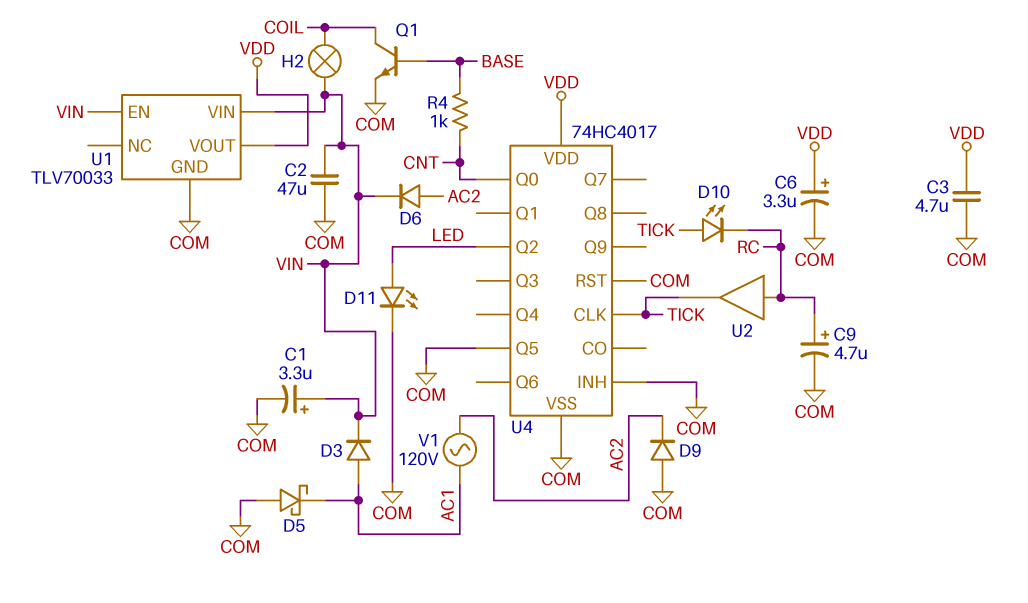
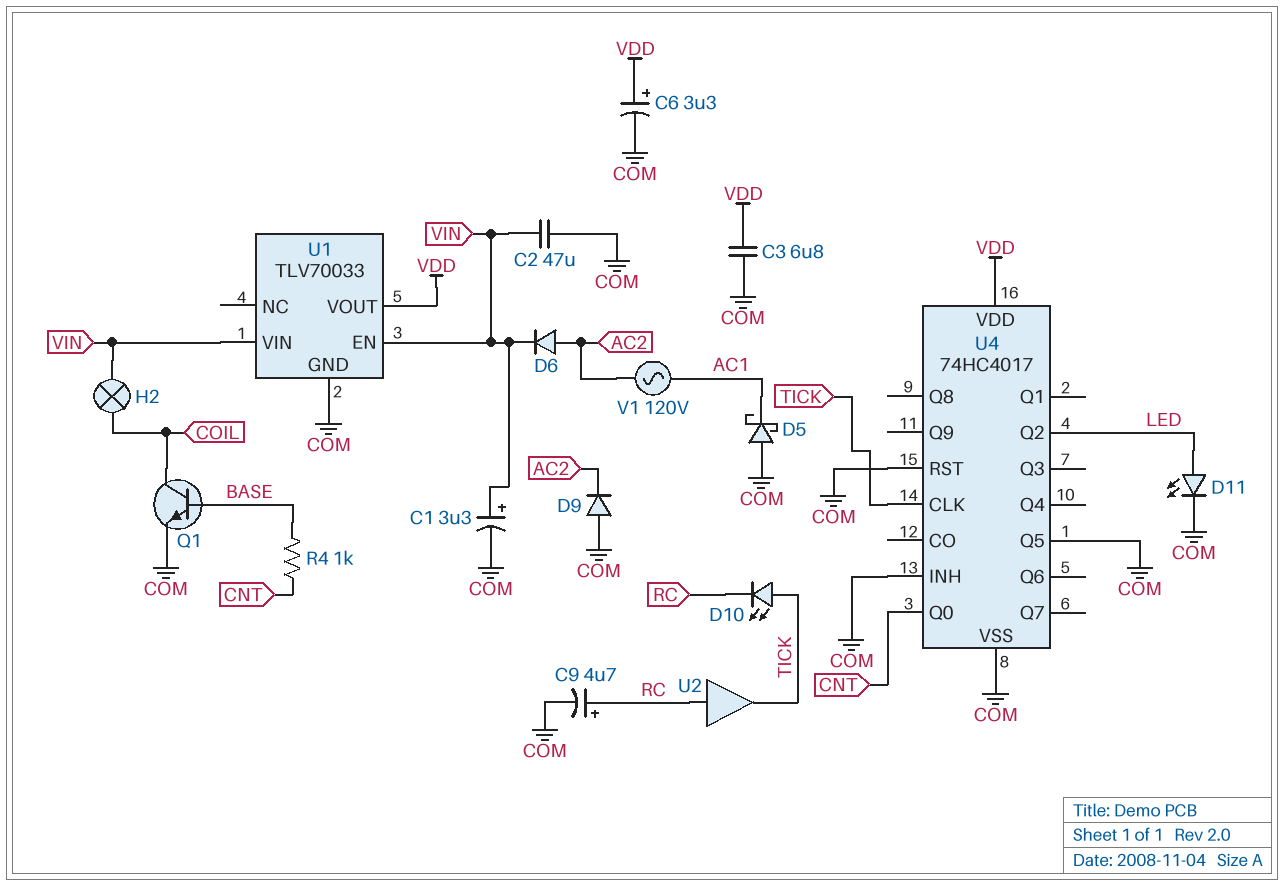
C3: 4.7uF (COM, VDD) -> 6.8uF (COM, VDD)
D3: diode (A AC1, K VIN) -> none

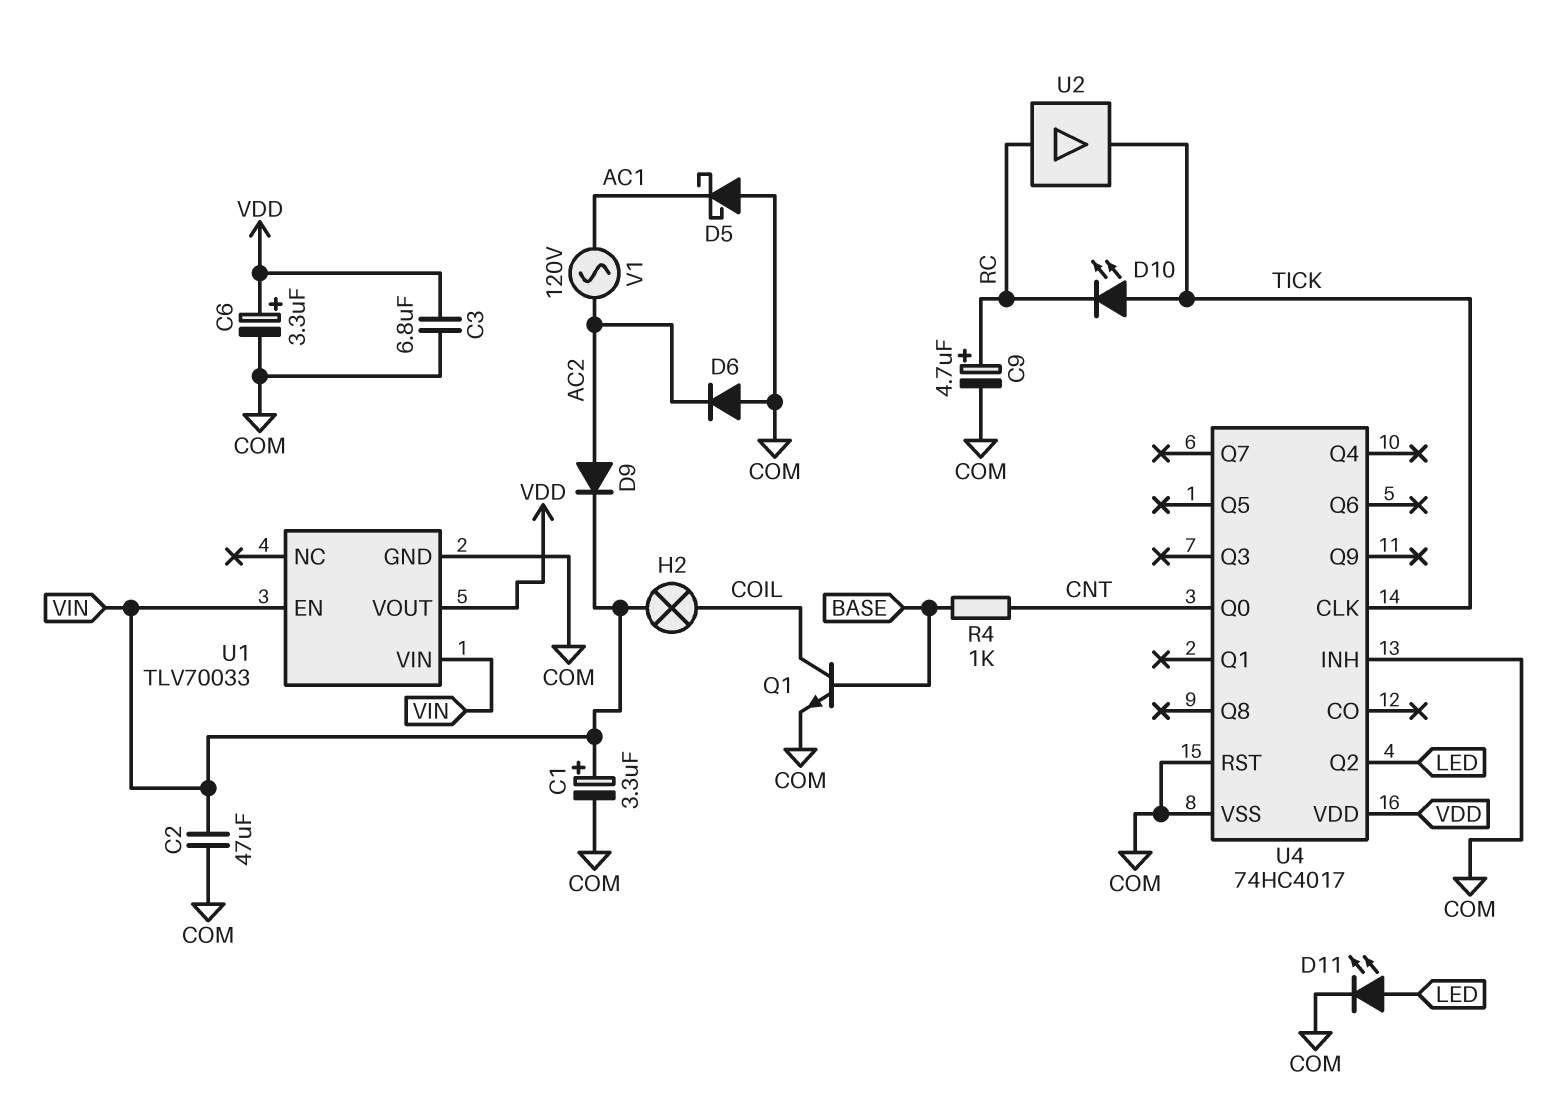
D6: diode (A AC2, K VIN) -> diode (A COM, K AC2)
D9: diode (A COM, K AC2) -> diode (A AC2, K VIN)
U4 pin Q5: COM -> none

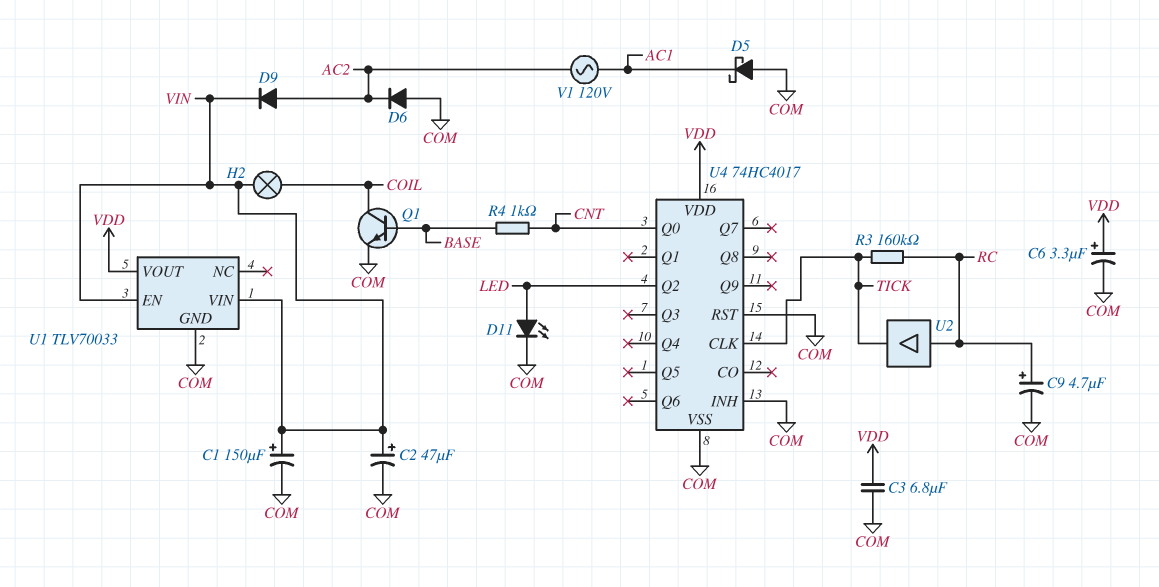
C1: 3.3uF (plus VIN, minus COM) -> 150uF (plus VIN, minus COM)
C2: 47uF (COM, VIN) -> 47uF (plus VIN, minus COM)
D10: LED (A TICK, K RC) -> none
R3: none -> 160k (RC, TICK)

